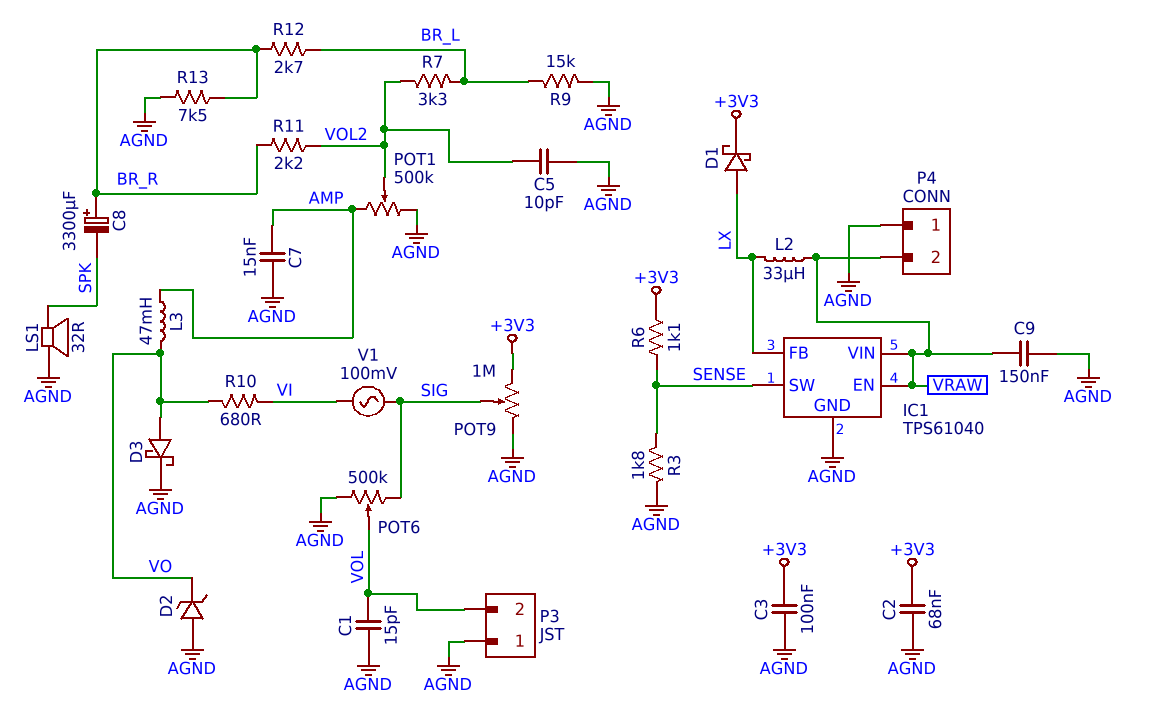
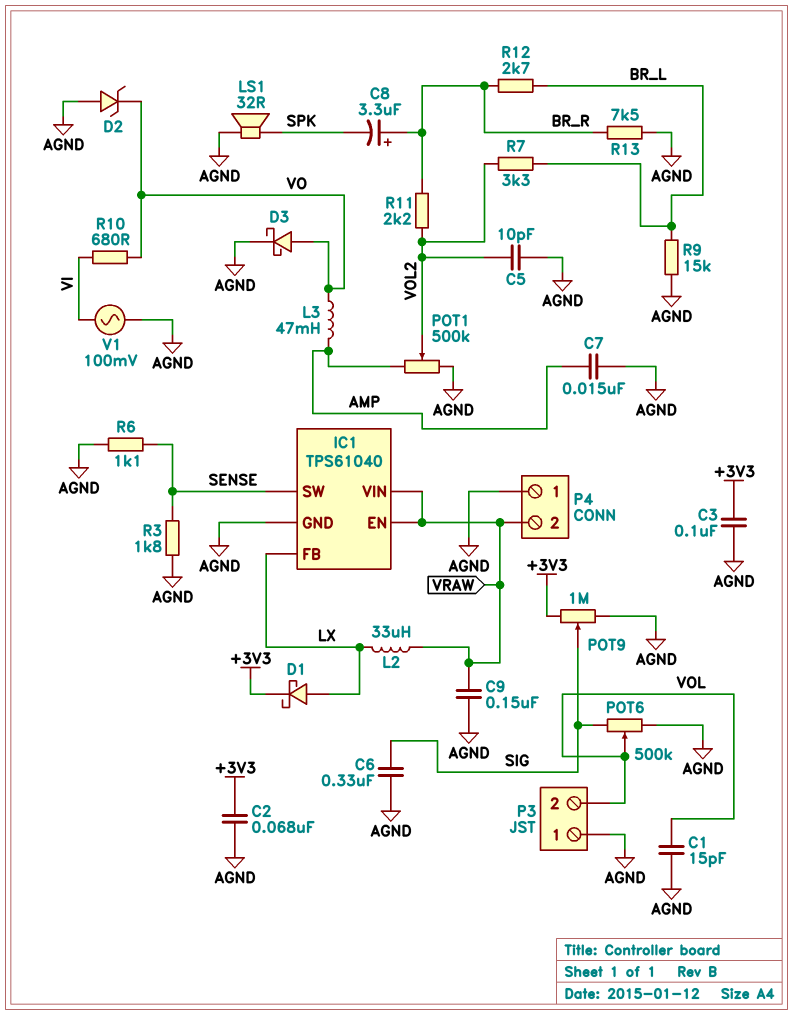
C6: none -> 330nF (AGND, SIG)
C8: 3300uF (plus BR_R, minus SPK) -> 3.3uF (plus BR_R, minus SPK)
R6: 1.1k (+3V3, SENSE) -> 1.1k (AGND, SENSE)
V1: AC 100mV (SIG, VI) -> AC 100mV (AGND, VI)

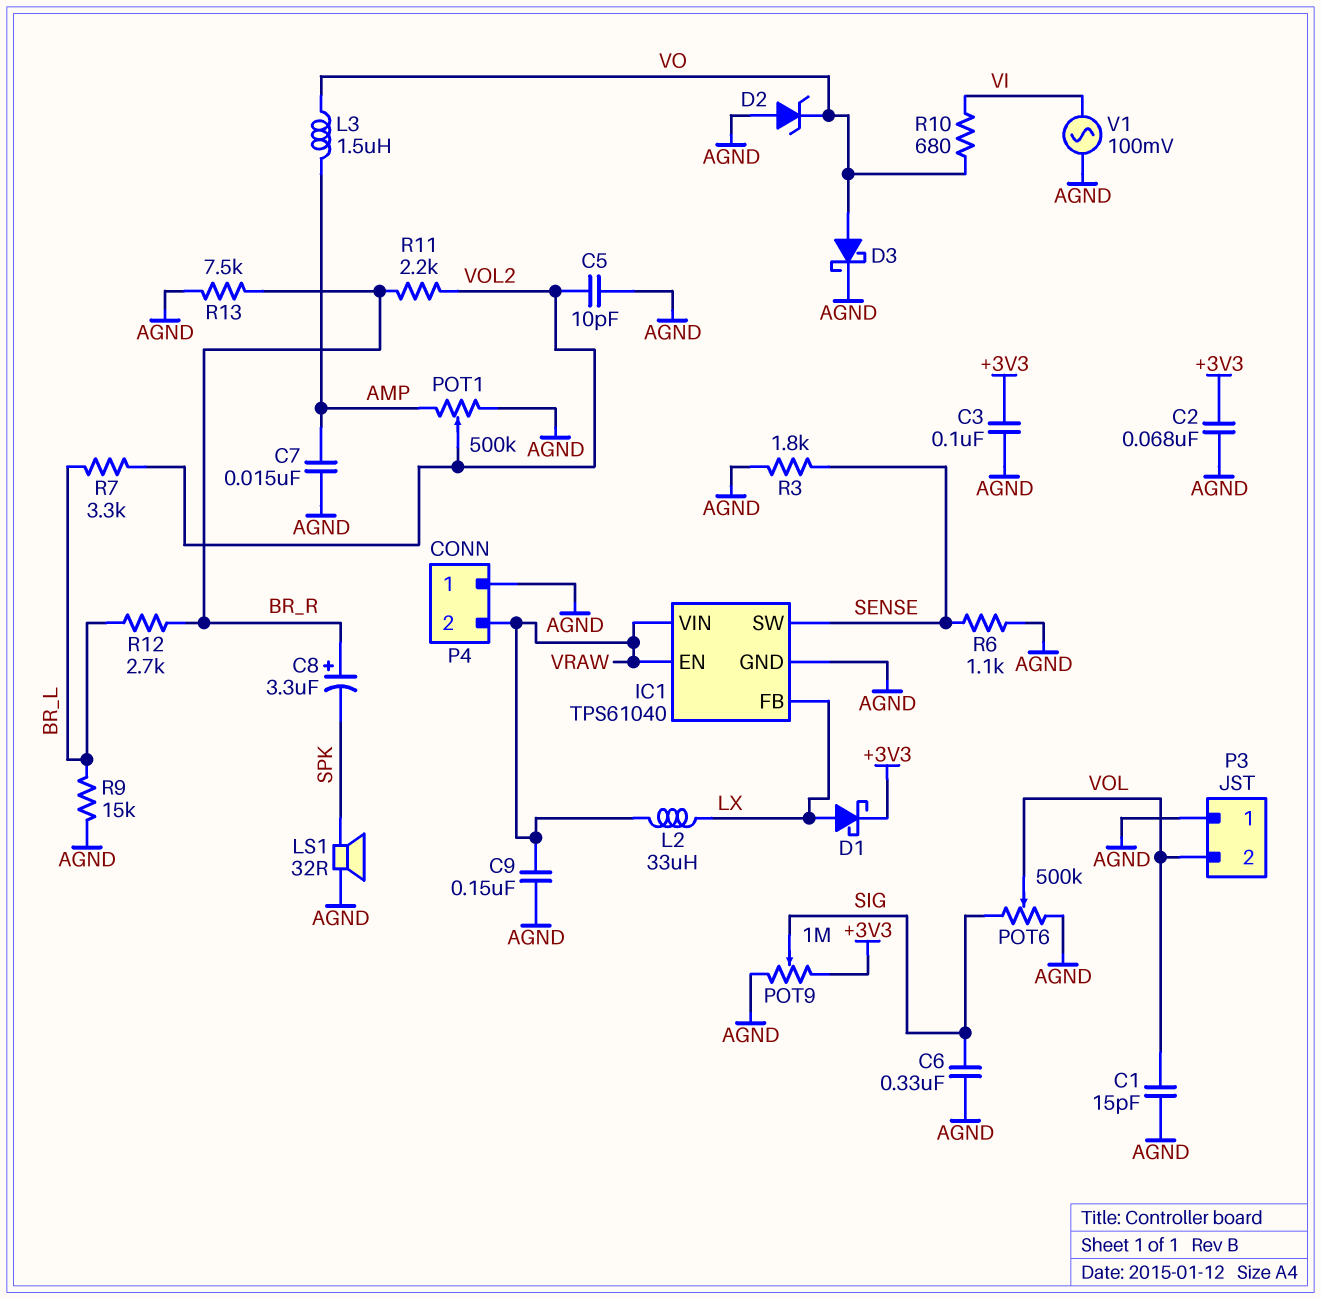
L3: 47mH (AMP, VO) -> 1.5uH (AMP, VO)

